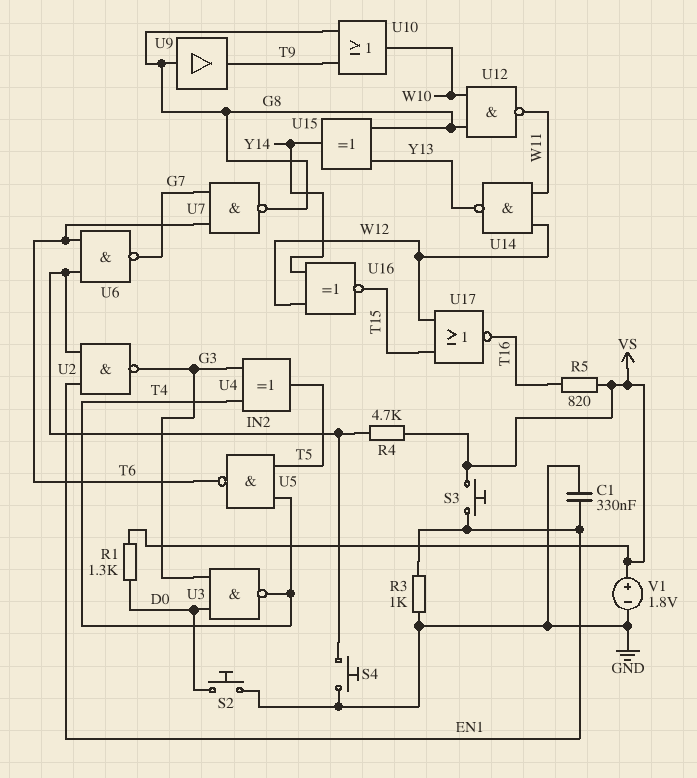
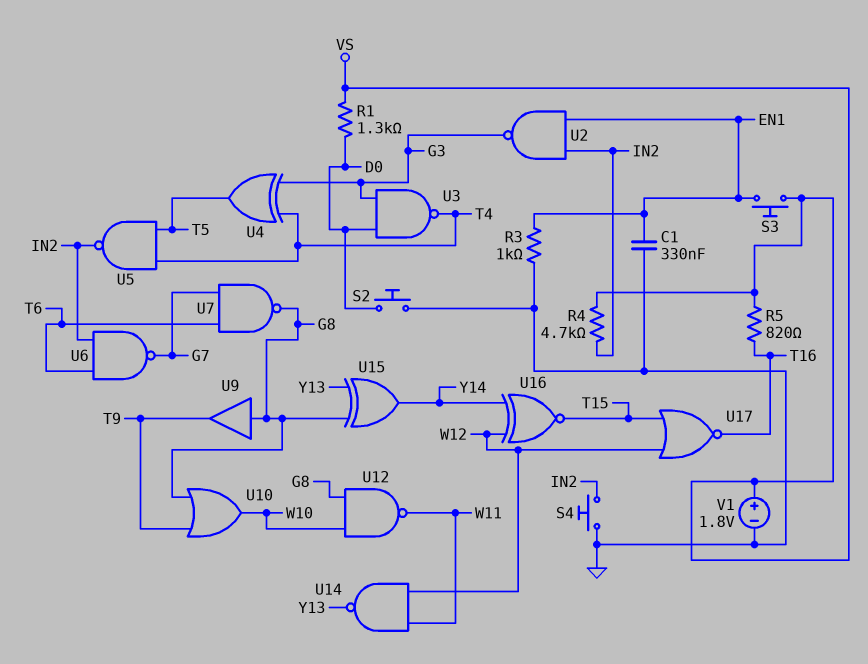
U5: NAND (in T4, in T5, out T6) -> NAND (in T4, in T5, out IN2)

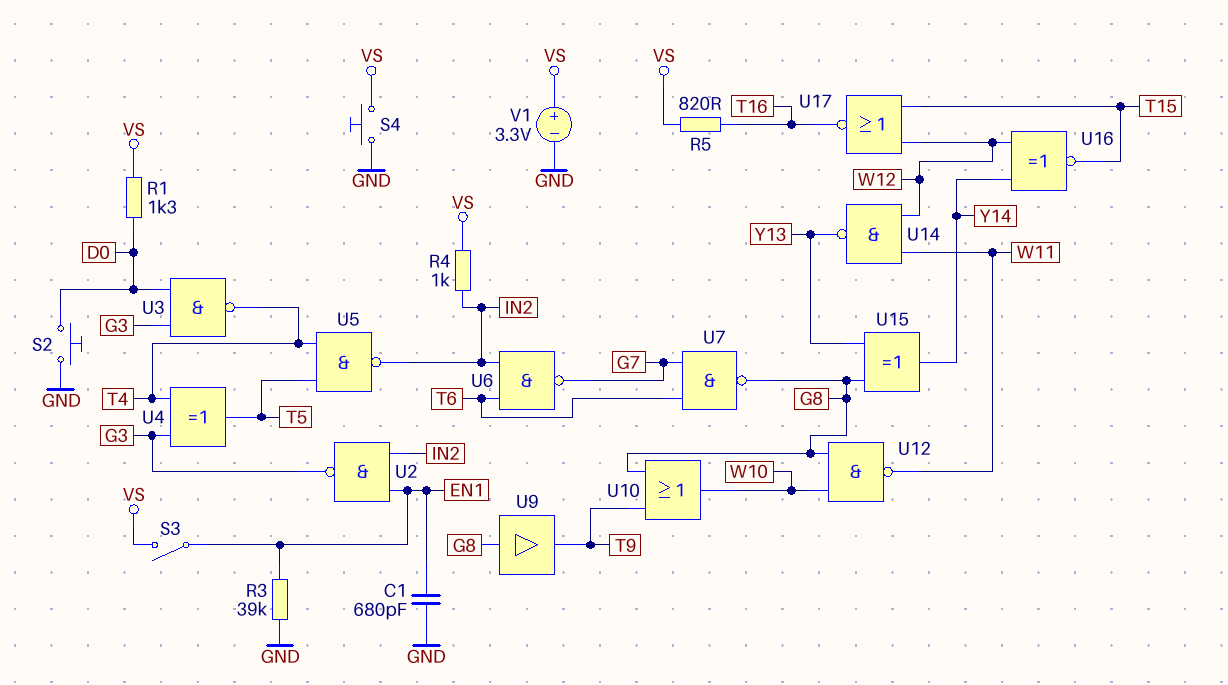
C1: 330nF (EN1, GND) -> 680pF (EN1, GND)
R3: 1k (EN1, GND) -> 39k (EN1, GND)
R4: 4.7k (IN2, VS) -> 1k (IN2, VS)
S3: button (EN1, VS) -> switch (EN1, VS)
S4: button (GND, IN2) -> button (GND, VS)
V1: 1.8V (plus VS, minus GND) -> 3.3V (plus VS, minus GND)

